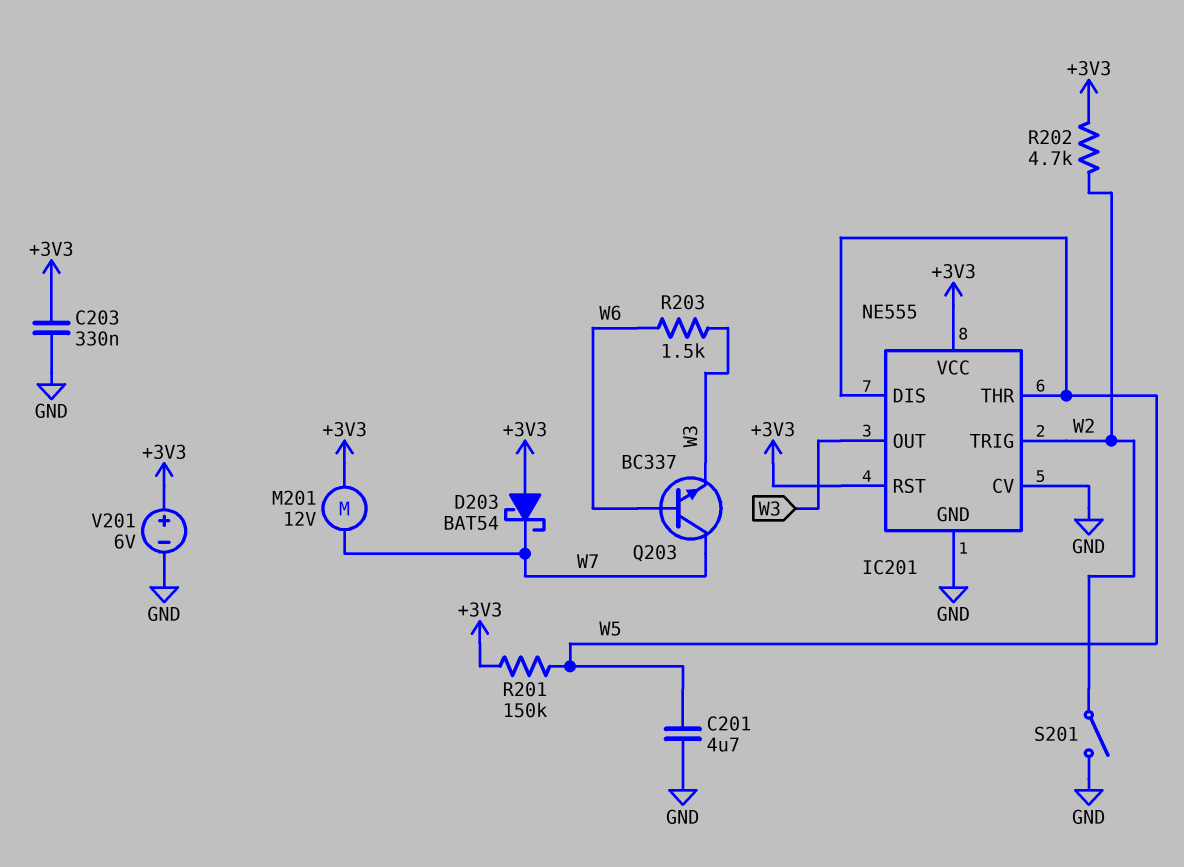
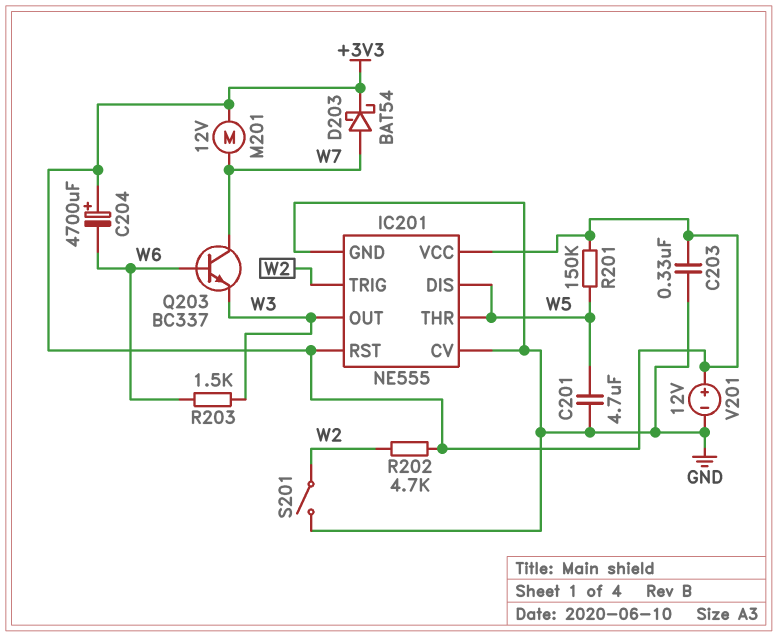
C204: none -> 4700uF (plus +3V3, minus W6)
D203: schottky BAT54 (A +3V3, K W7) -> schottky BAT54 (A W7, K +3V3)
V201: 6V (plus +3V3, minus GND) -> 12V (plus +3V3, minus GND)

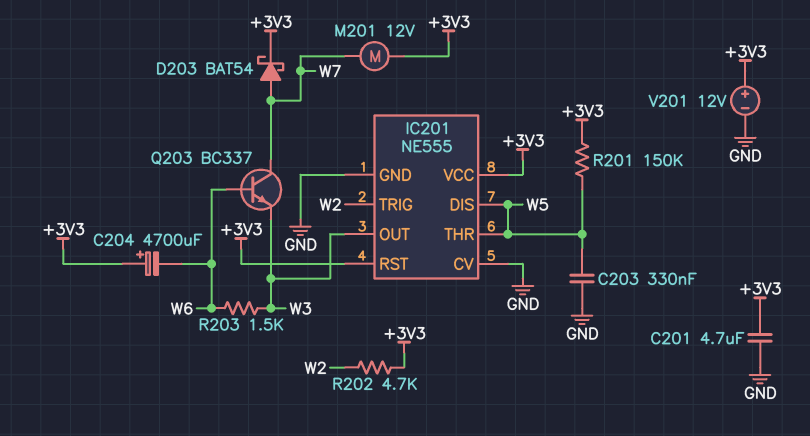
C201: 4.7uF (GND, W5) -> 4.7uF (+3V3, GND)
C203: 330nF (+3V3, GND) -> 330nF (GND, W5)
S201: switch (GND, W2) -> none

